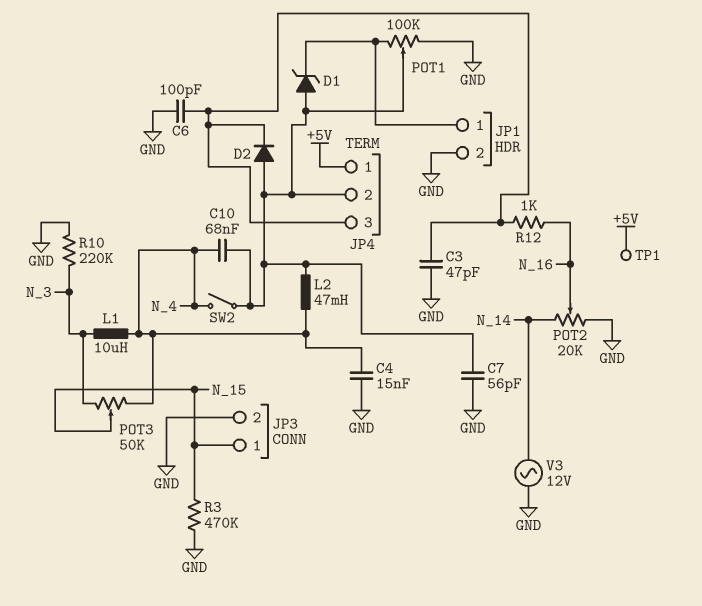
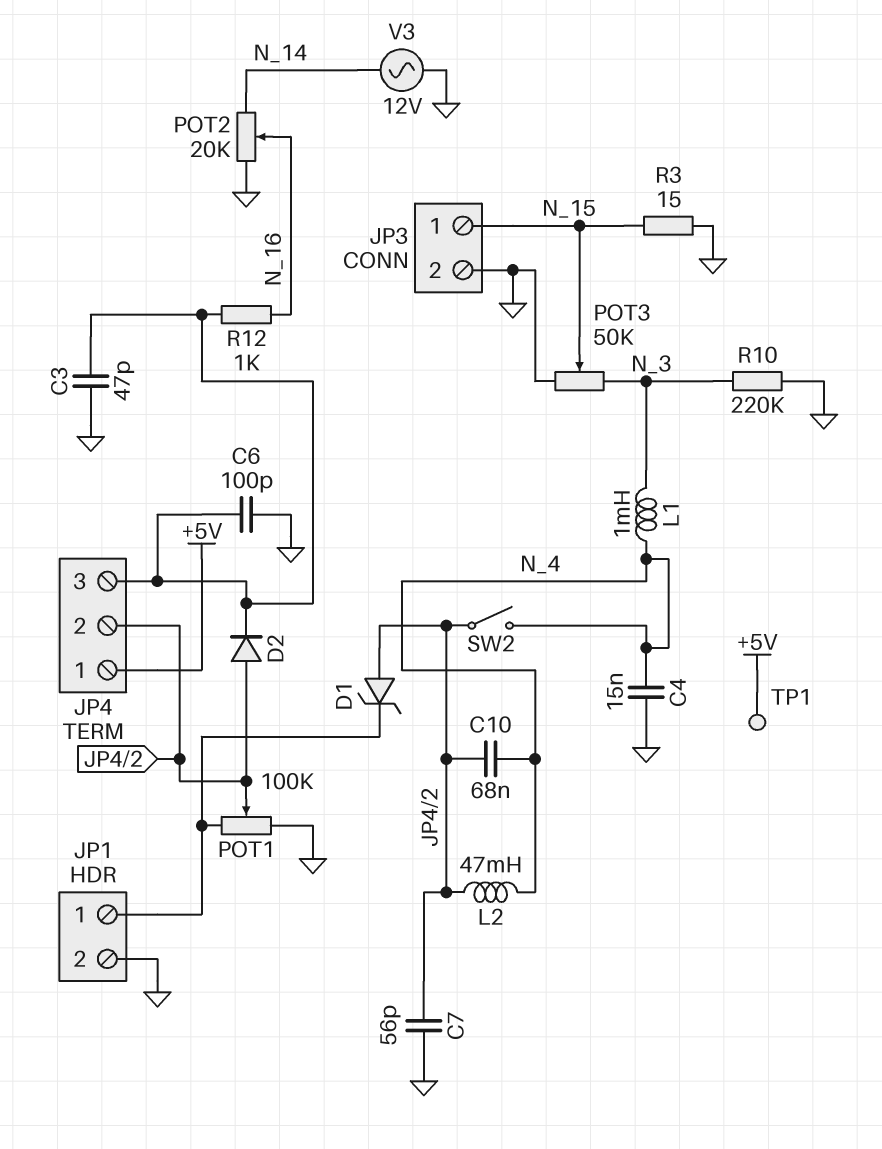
L1: 10uH (N_3, N_4) -> 1mH (N_3, N_4)
POT3: 50k (N_3, N_4, wiper N_15) -> 50k (GND, N_3, wiper N_15)
R3: 470k (GND, N_15) -> 15 (GND, N_15)

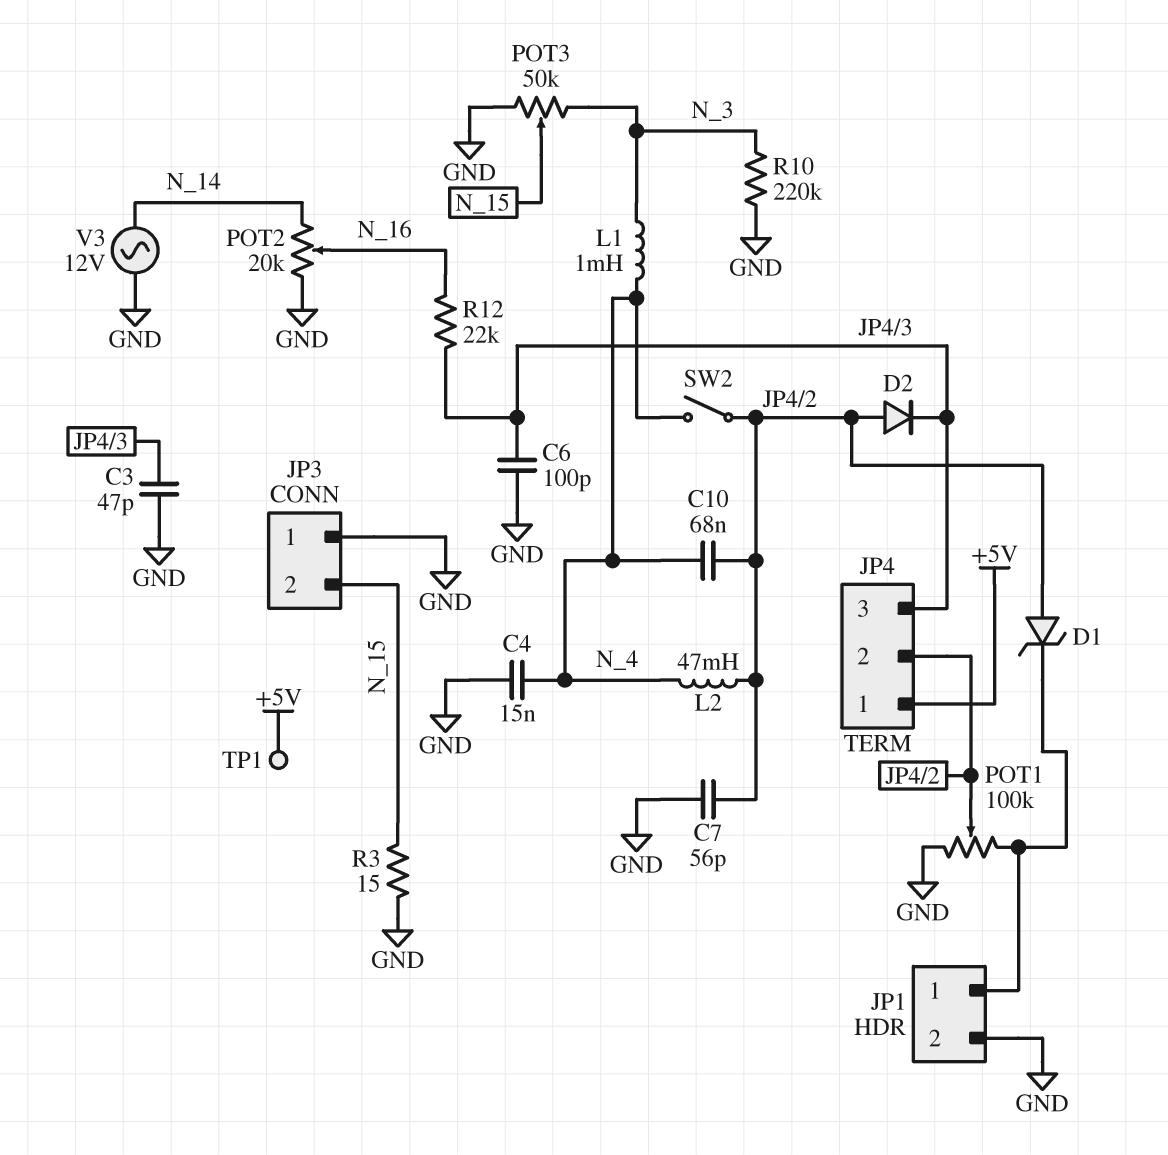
JP3 pin 1: N_15 -> GND
JP3 pin 2: GND -> N_15
R12: 1k (JP4/3, N_16) -> 22k (JP4/3, N_16)

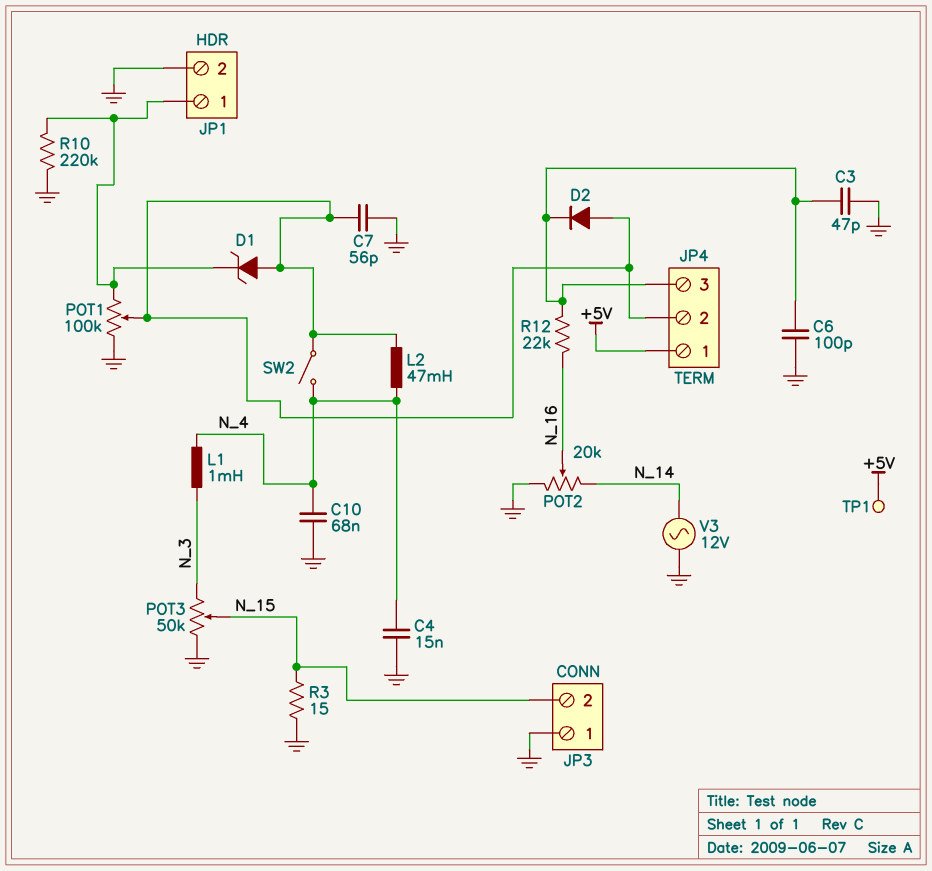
C10: 68nF (JP4/2, N_4) -> 68nF (GND, N_4)
R10: 220k (GND, N_3) -> 220k (GND, JP1/1)

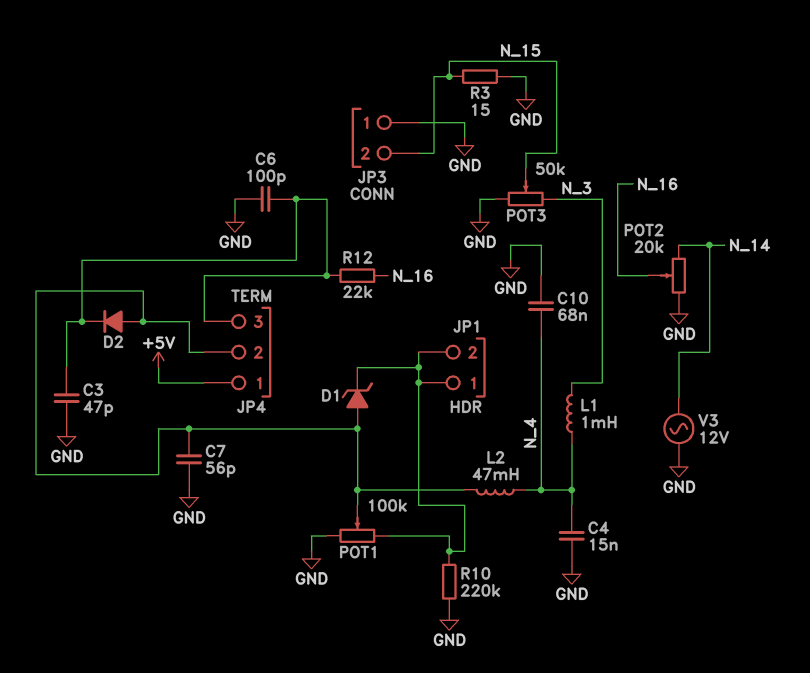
JP1 pin 2: GND -> JP1/1
SW2: switch (JP4/2, N_4) -> none
TP1: test point (+5V) -> none

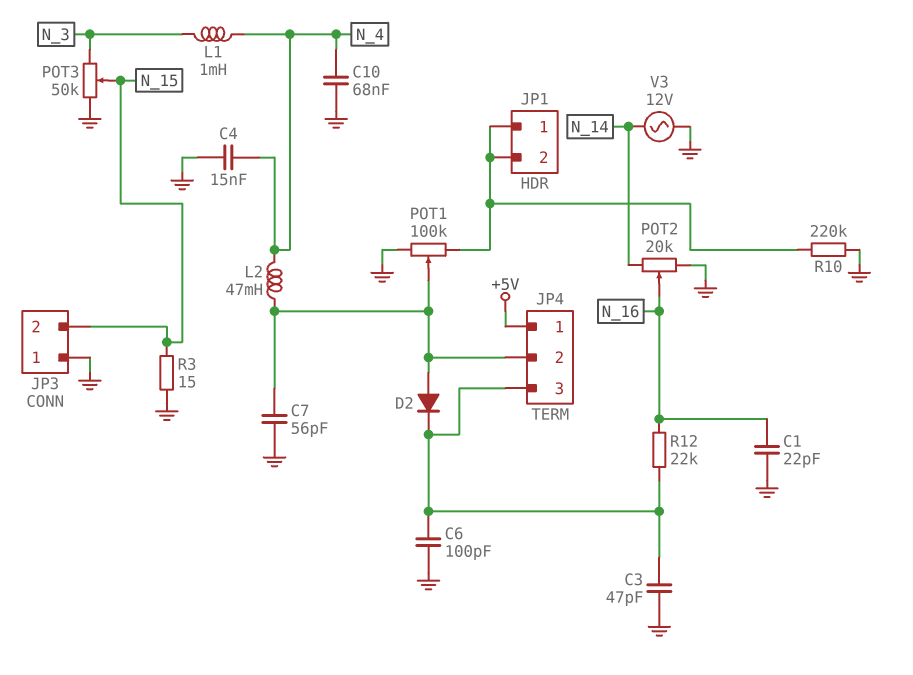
C1: none -> 22pF (GND, N_16)
D1: zener (A JP4/2, K JP1/1) -> none

